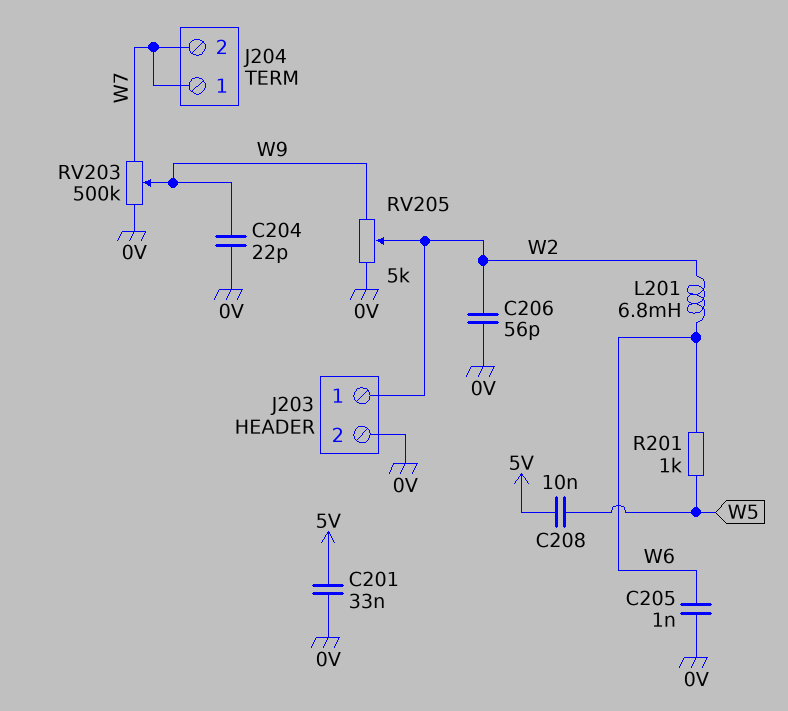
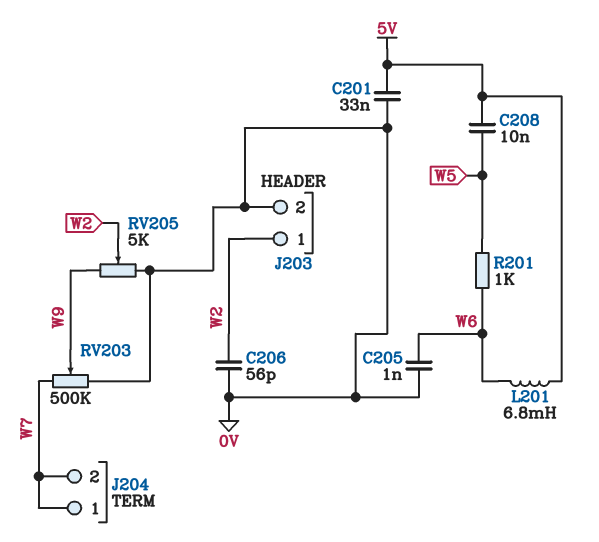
C204: 22pF (0V, W9) -> none
L201: 6.8mH (W2, W6) -> 6.8mH (5V, W6)

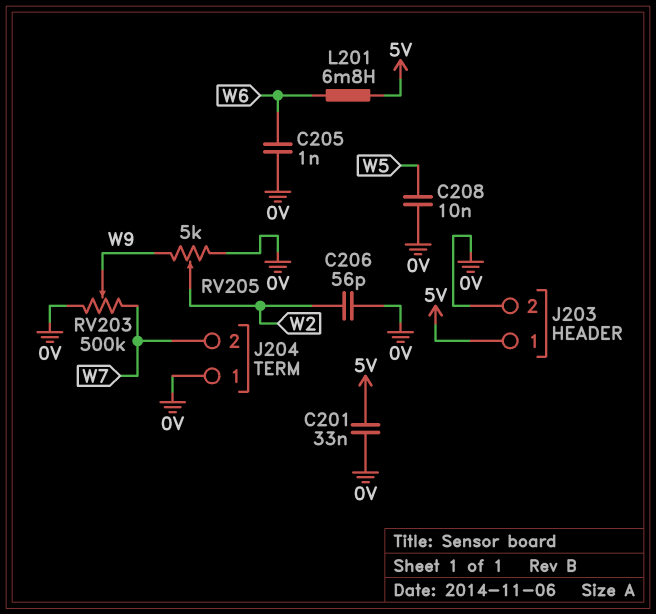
C208: 10nF (5V, W5) -> 10nF (0V, W5)
J203 pin 1: W2 -> 5V
J204 pin 1: W7 -> 0V
R201: 1k (W5, W6) -> none

